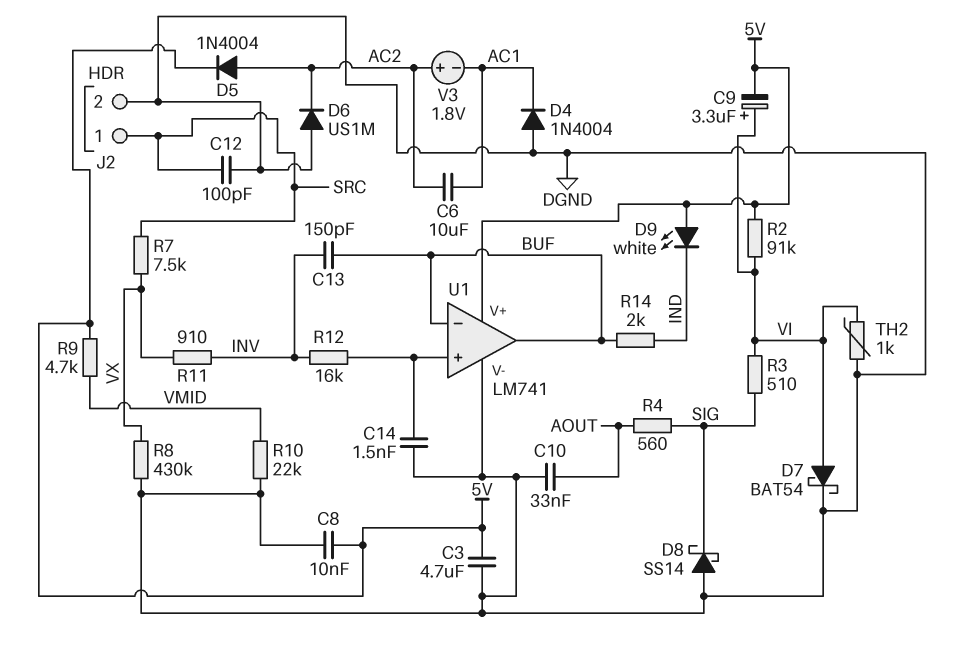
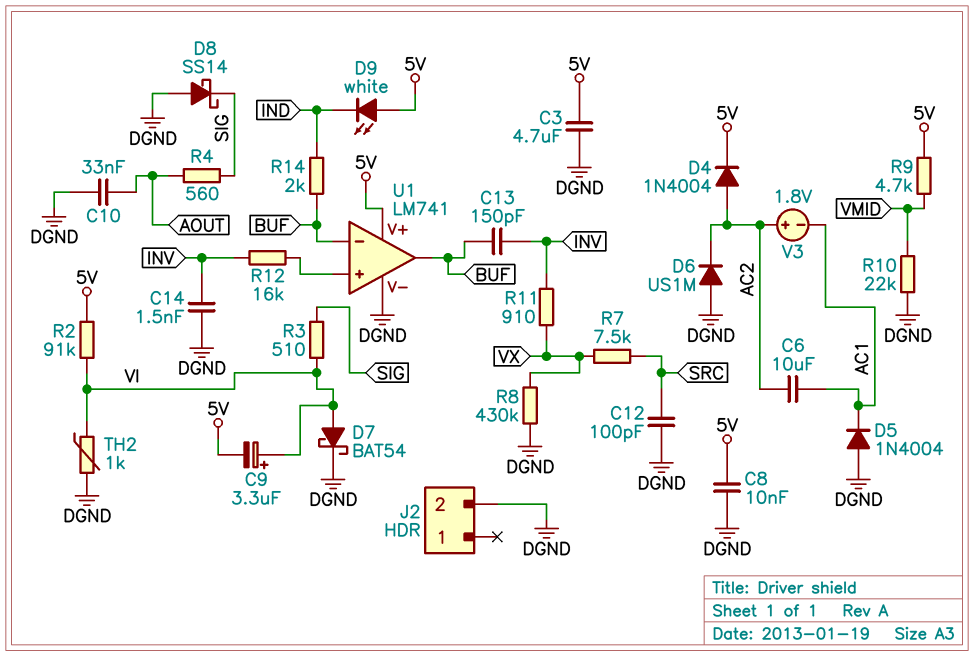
C14: 1.5nF (DGND, U1/in+) -> 1.5nF (DGND, INV)
D4: diode 1N4004 (A DGND, K AC1) -> diode 1N4004 (A AC2, K 5V)
D5: diode 1N4004 (A AC2, K 5V) -> diode 1N4004 (A DGND, K AC1)
J2 pin 1: SRC -> none

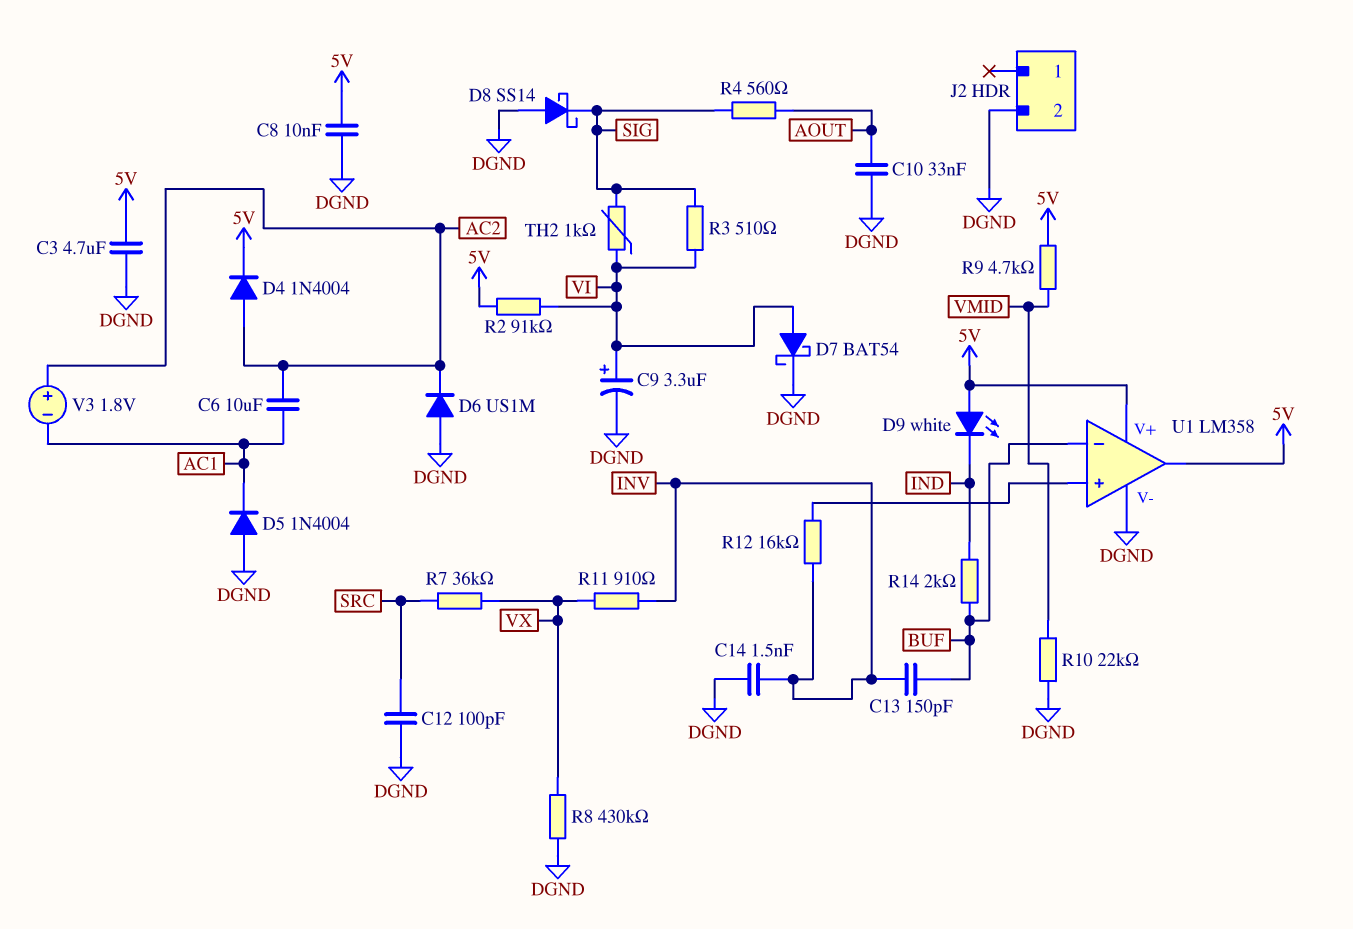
C9: 3.3uF (plus VI, minus 5V) -> 3.3uF (plus VI, minus DGND)
R7: 7.5k (SRC, VX) -> 36k (SRC, VX)
TH2: 1k (DGND, VI) -> 1k (SIG, VI)
U1: LM741 -> LM358
U1 pin out: BUF -> 5V

